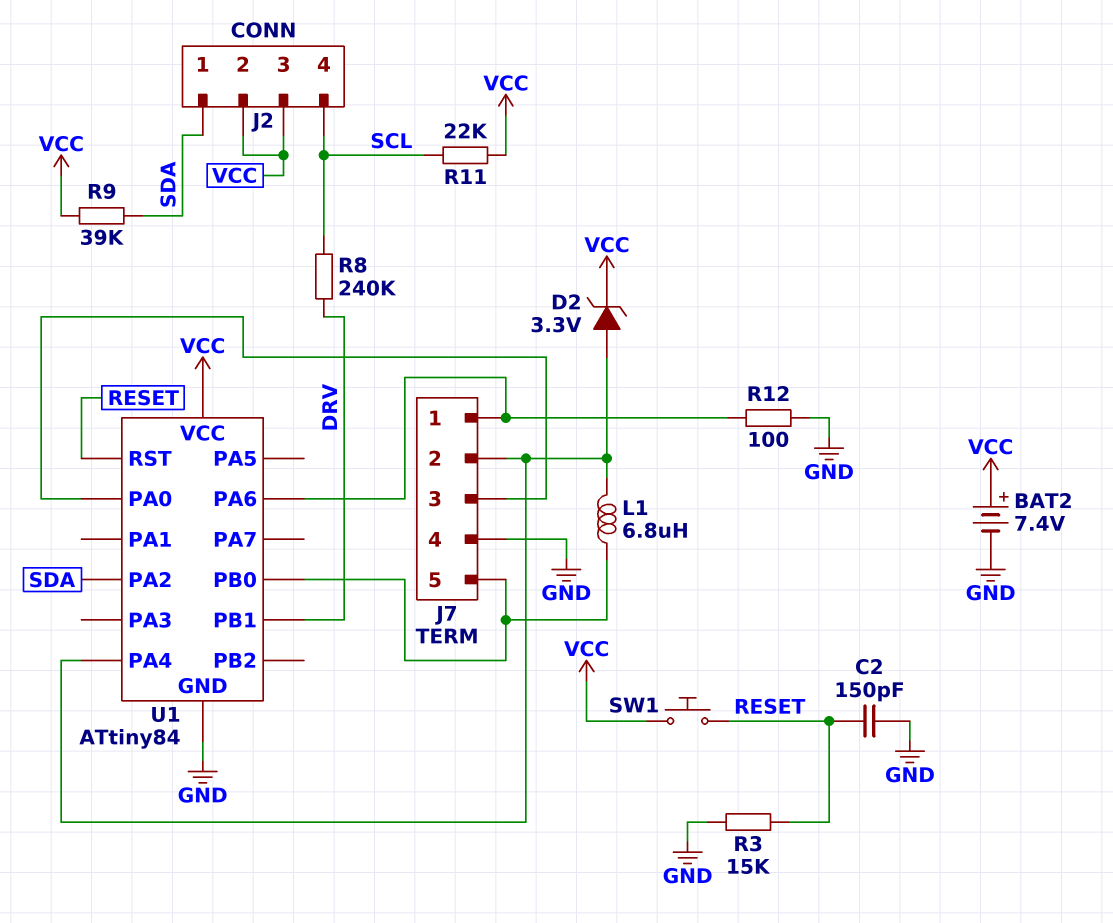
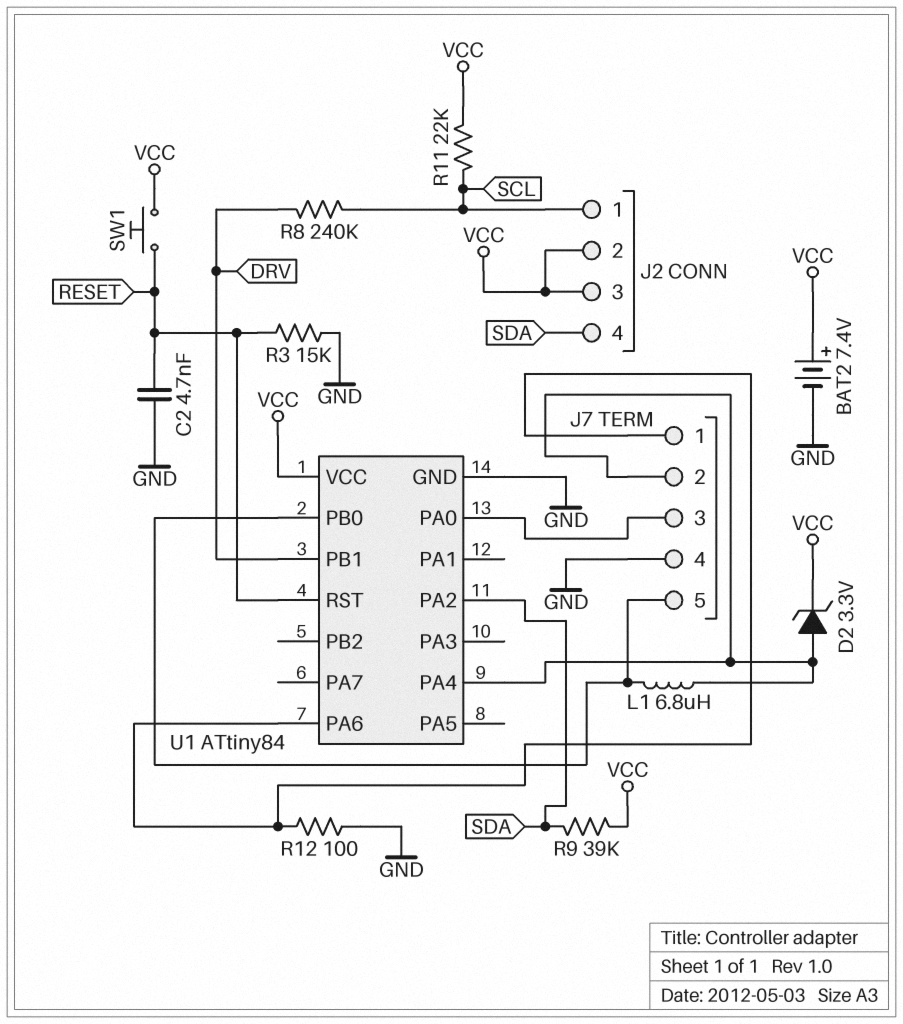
C2: 150pF (GND, RESET) -> 4.7nF (GND, RESET)
J2 pin 1: SDA -> SCL
J2 pin 4: SCL -> SDA

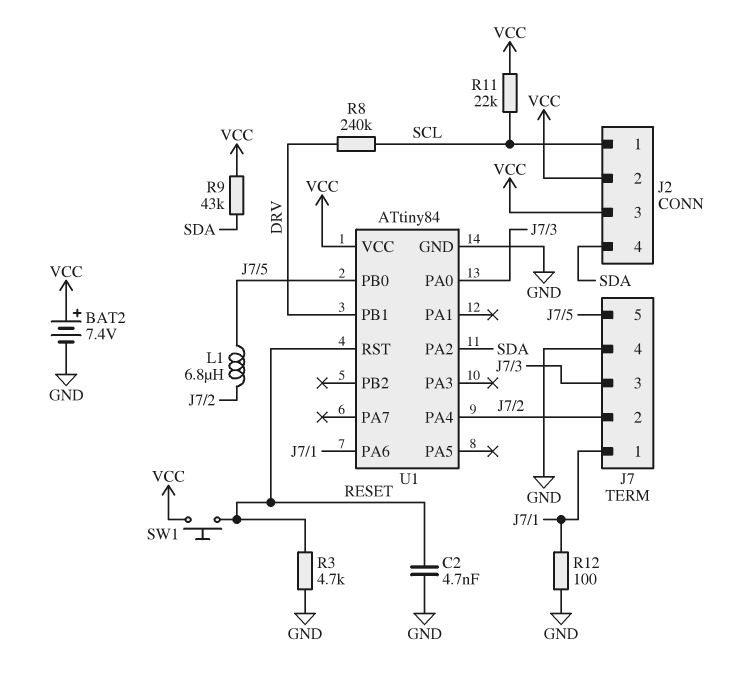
D2: zener 3.3V (A J7/2, K VCC) -> none
R3: 15k (GND, RESET) -> 4.7k (GND, RESET)
R9: 39k (SDA, VCC) -> 43k (SDA, VCC)

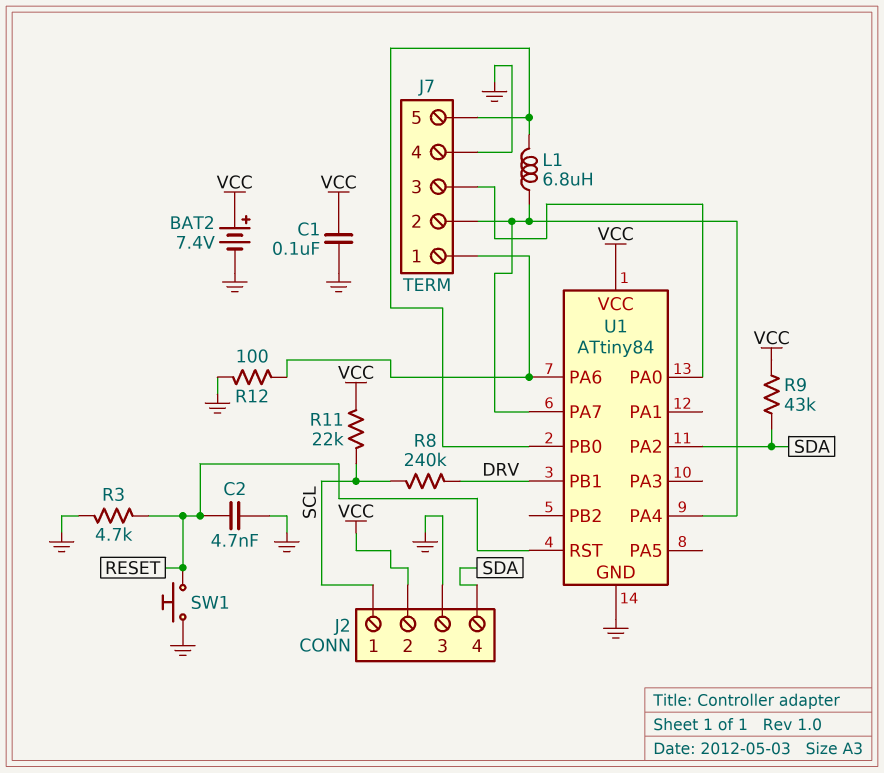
C1: none -> 100nF (GND, VCC)
J2 pin 3: VCC -> GND
SW1: button (RESET, VCC) -> button (GND, RESET)
U1 pin PA7: none -> J7/2

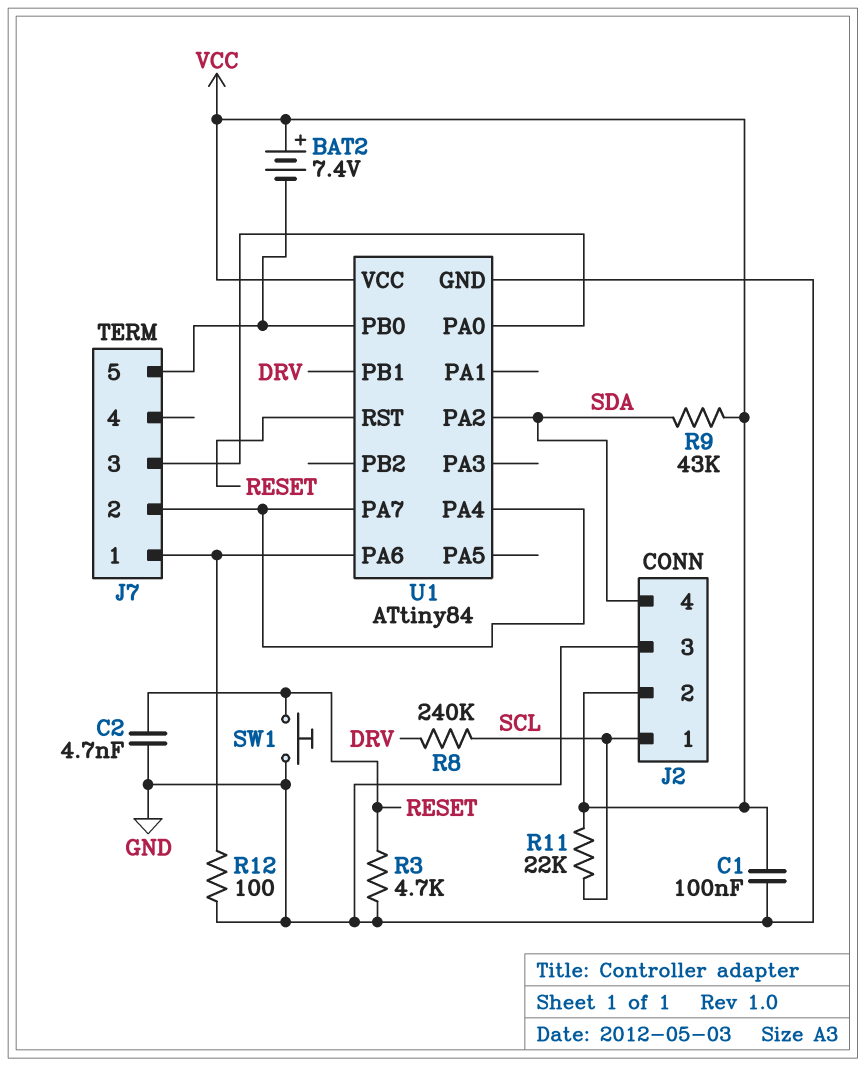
BAT2: 7.4V (plus VCC, minus GND) -> 7.4V (plus VCC, minus J7/5)
J7 pin 4: GND -> none
L1: 6.8uH (J7/2, J7/5) -> none

